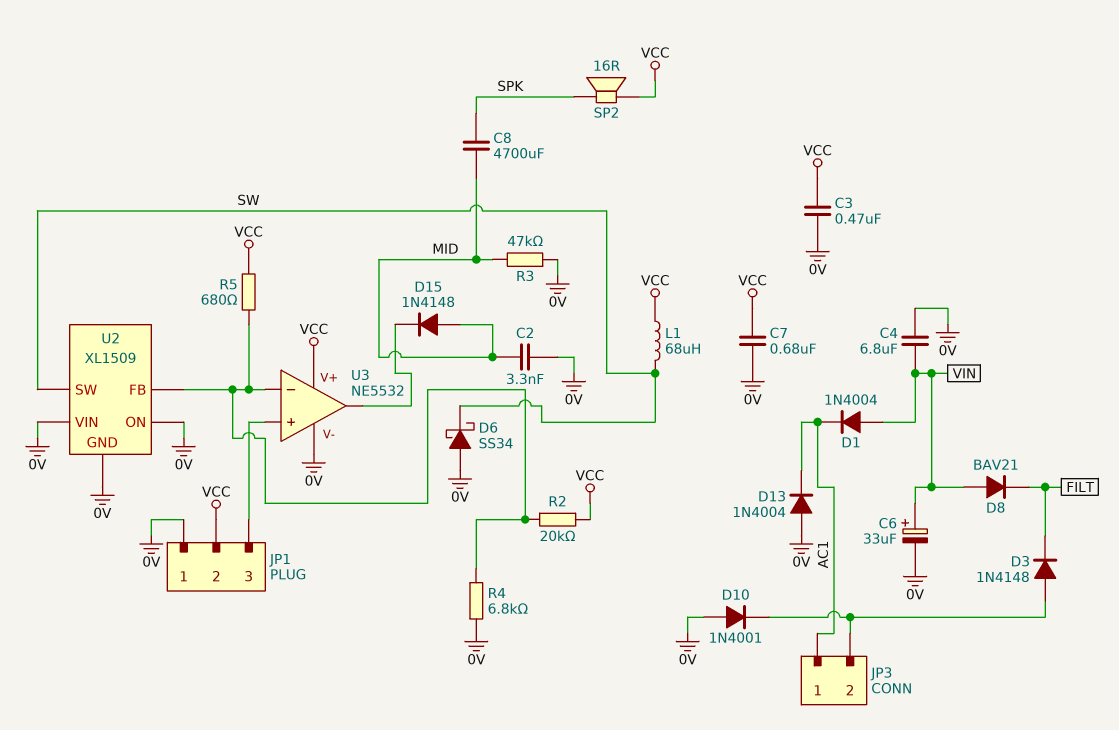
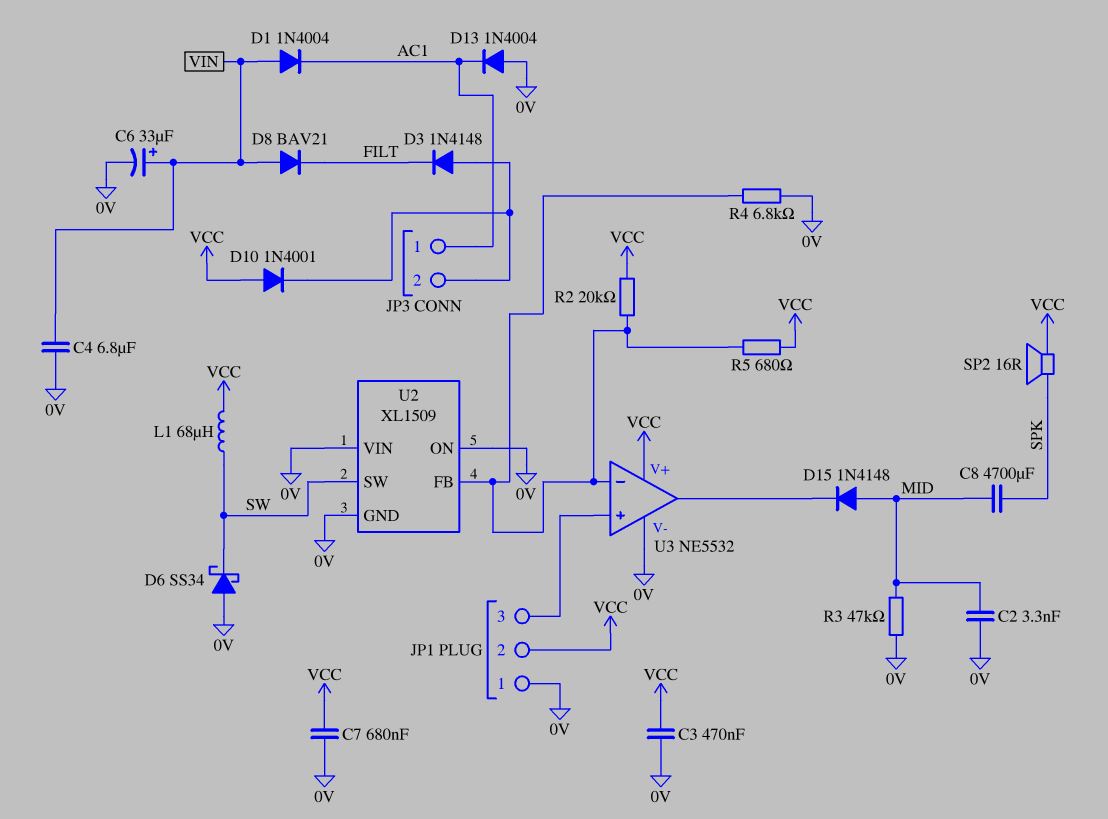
D10: diode 1N4001 (A 0V, K JP3/2) -> diode 1N4001 (A VCC, K JP3/2)

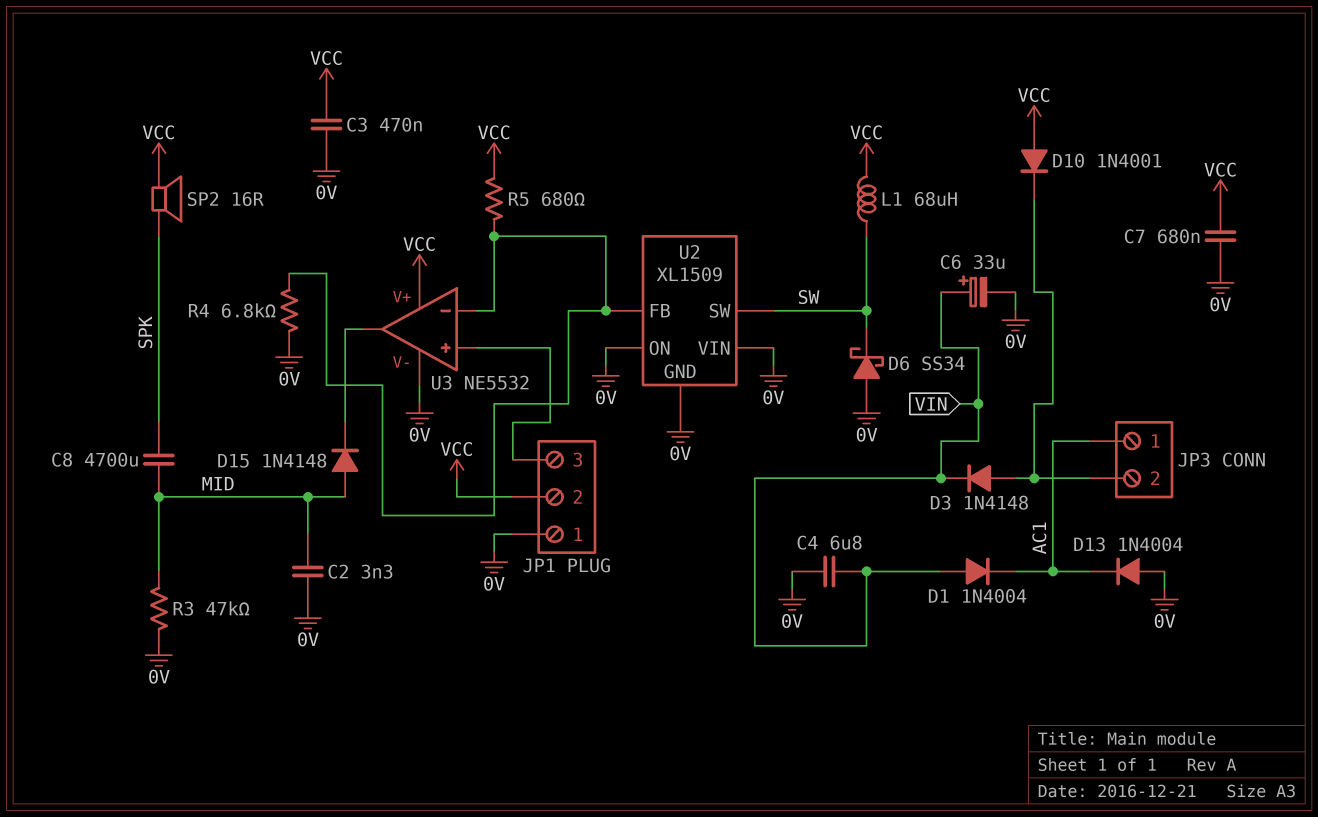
D3: diode 1N4148 (A JP3/2, K FILT) -> diode 1N4148 (A JP3/2, K VIN)
D8: diode BAV21 (A VIN, K FILT) -> none
R2: 20k (U2/FB, VCC) -> none

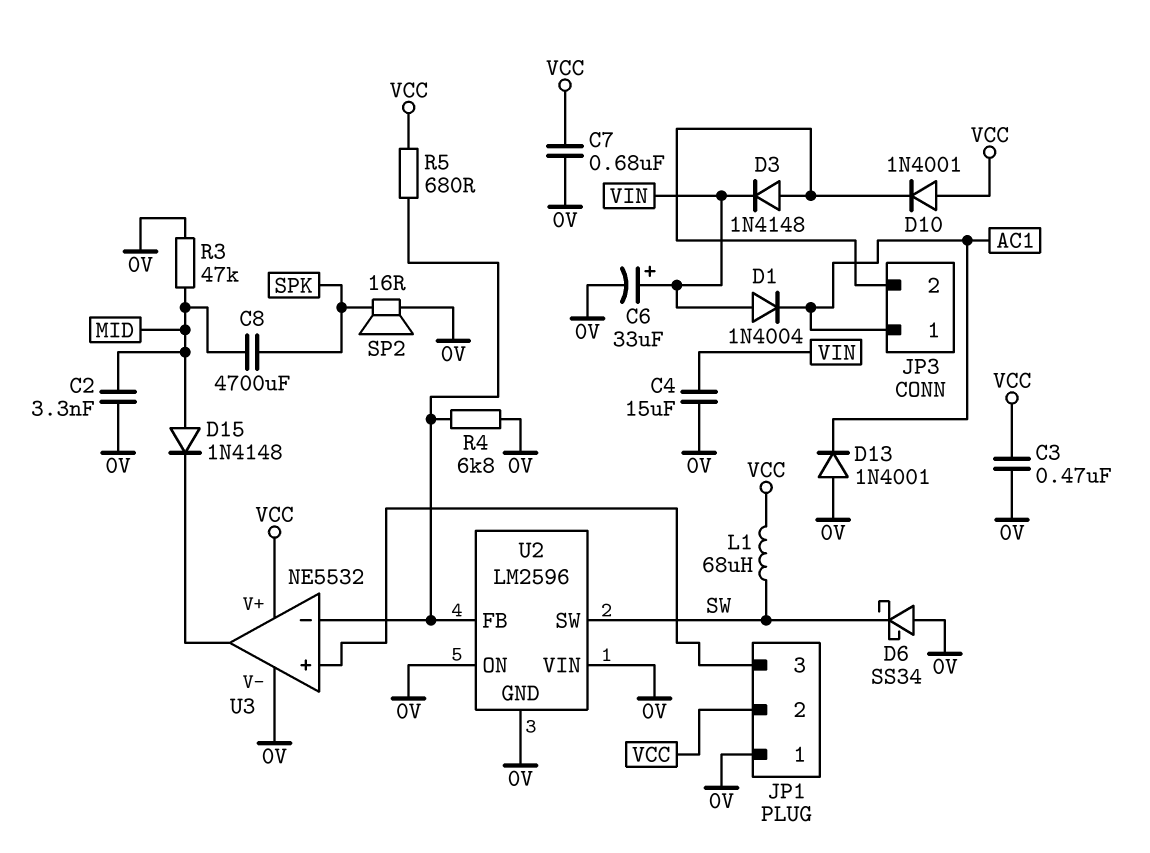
C4: 6.8uF (0V, VIN) -> 15uF (0V, VIN)
D13: diode 1N4004 (A 0V, K AC1) -> diode 1N4001 (A 0V, K AC1)
SP2: speaker 16R (SPK, VCC) -> speaker 16R (0V, SPK)
U2: XL1509 -> LM2596

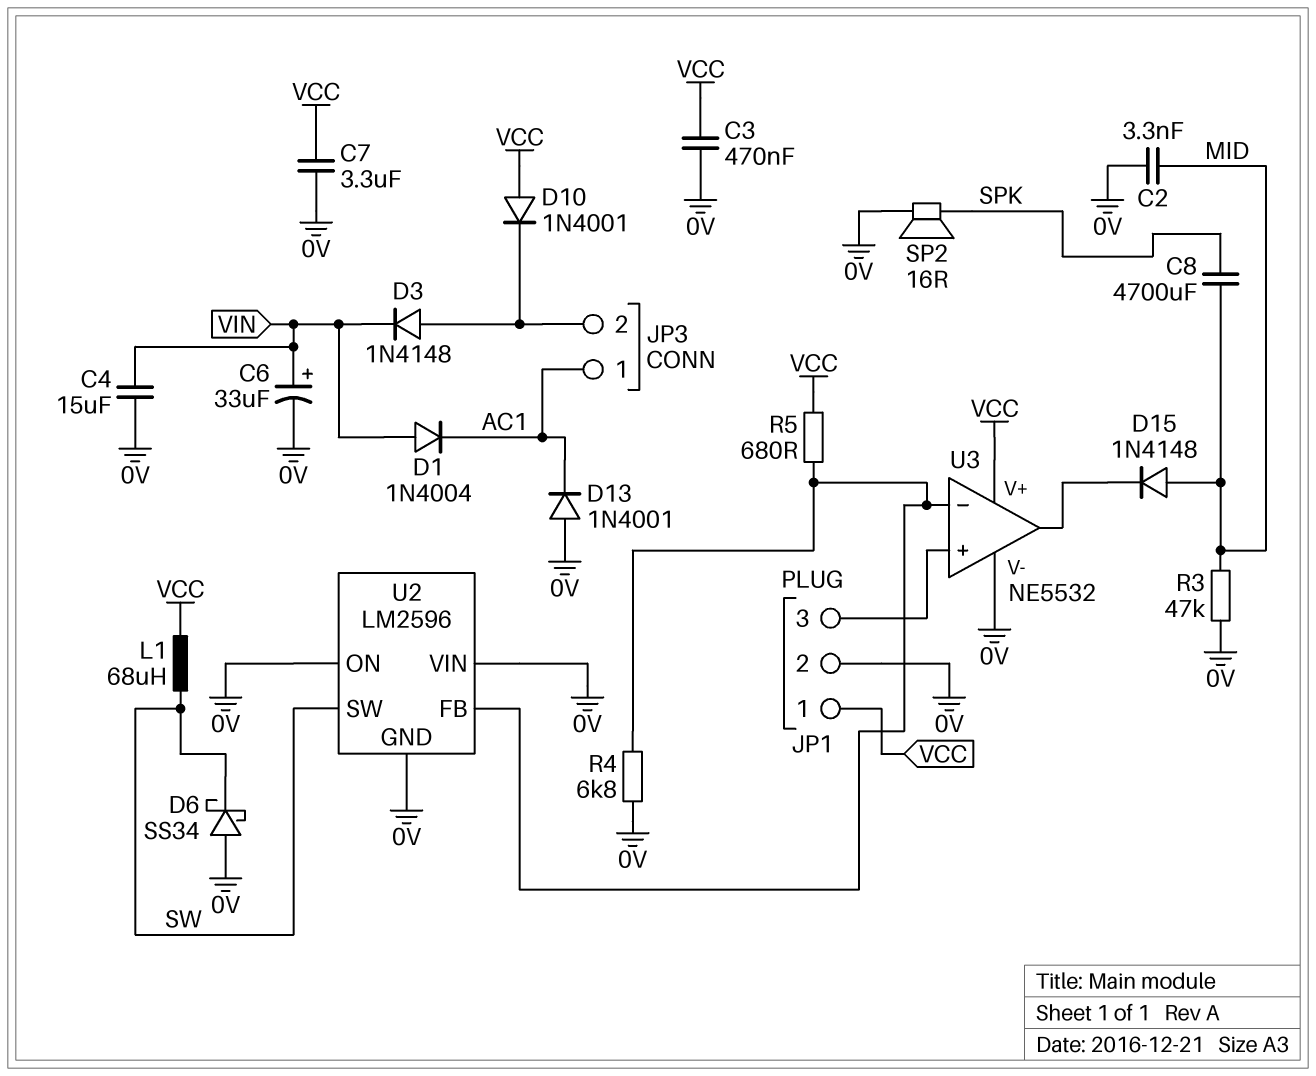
C7: 680nF (0V, VCC) -> 3.3uF (0V, VCC)
JP1 pin 1: 0V -> VCC
JP1 pin 2: VCC -> 0V

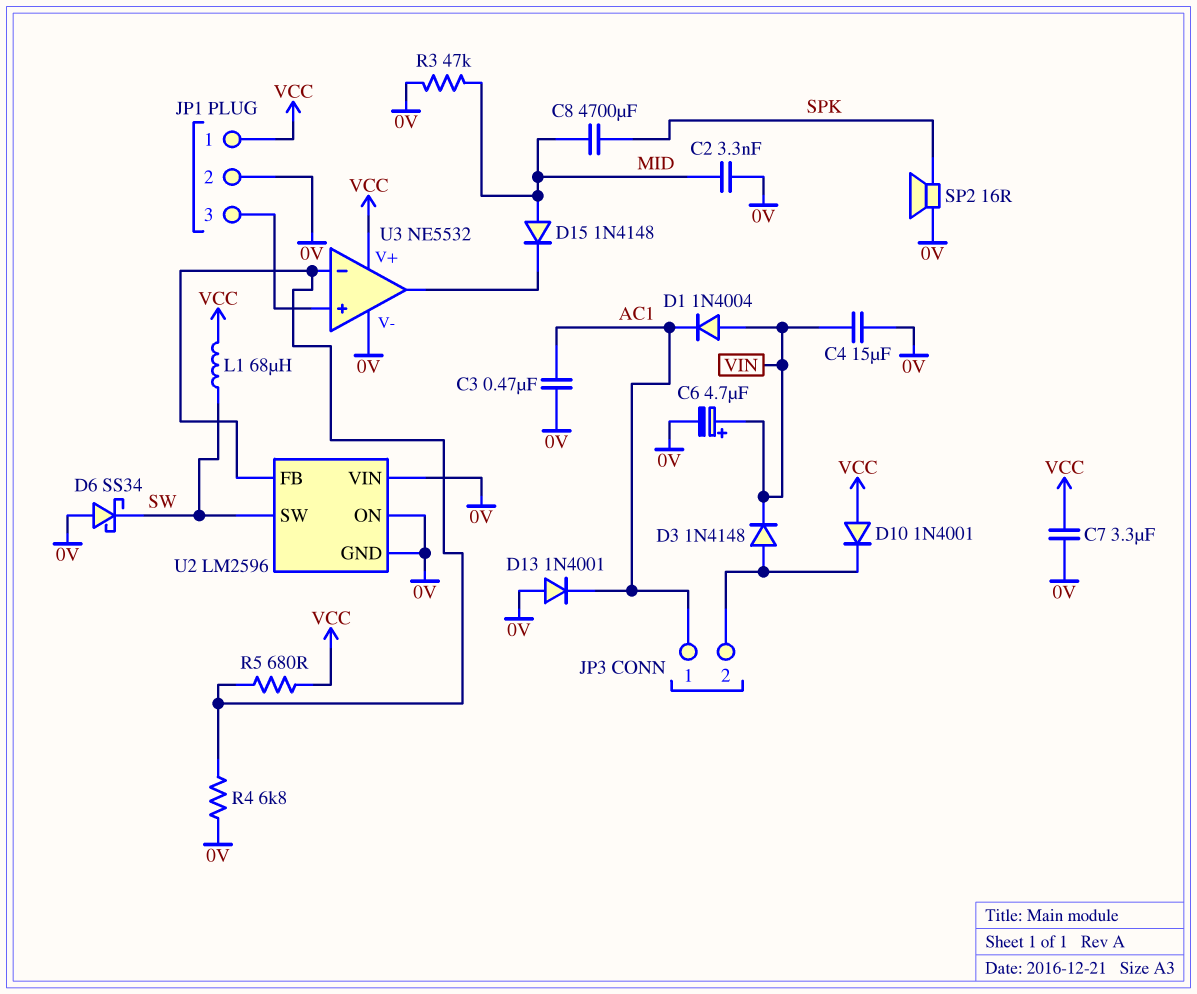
C3: 470nF (0V, VCC) -> 470nF (0V, AC1)
C6: 33uF (plus VIN, minus 0V) -> 4.7uF (plus VIN, minus 0V)

